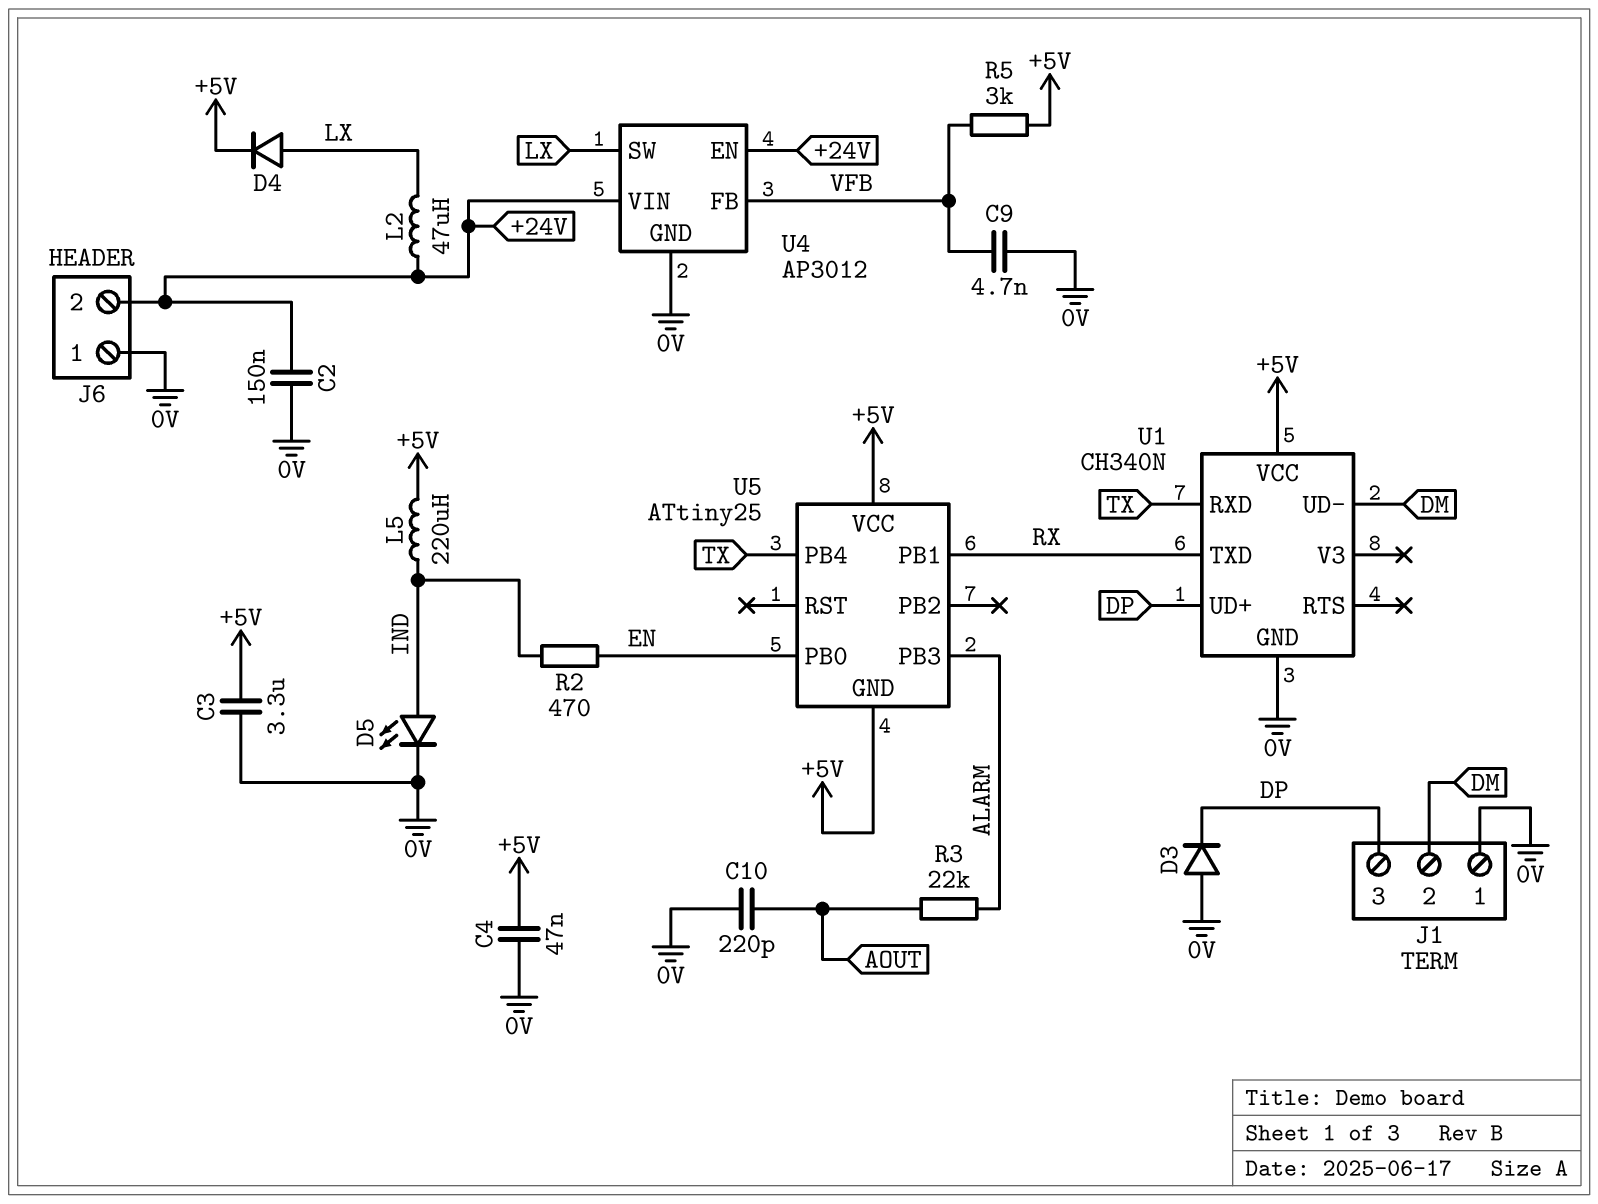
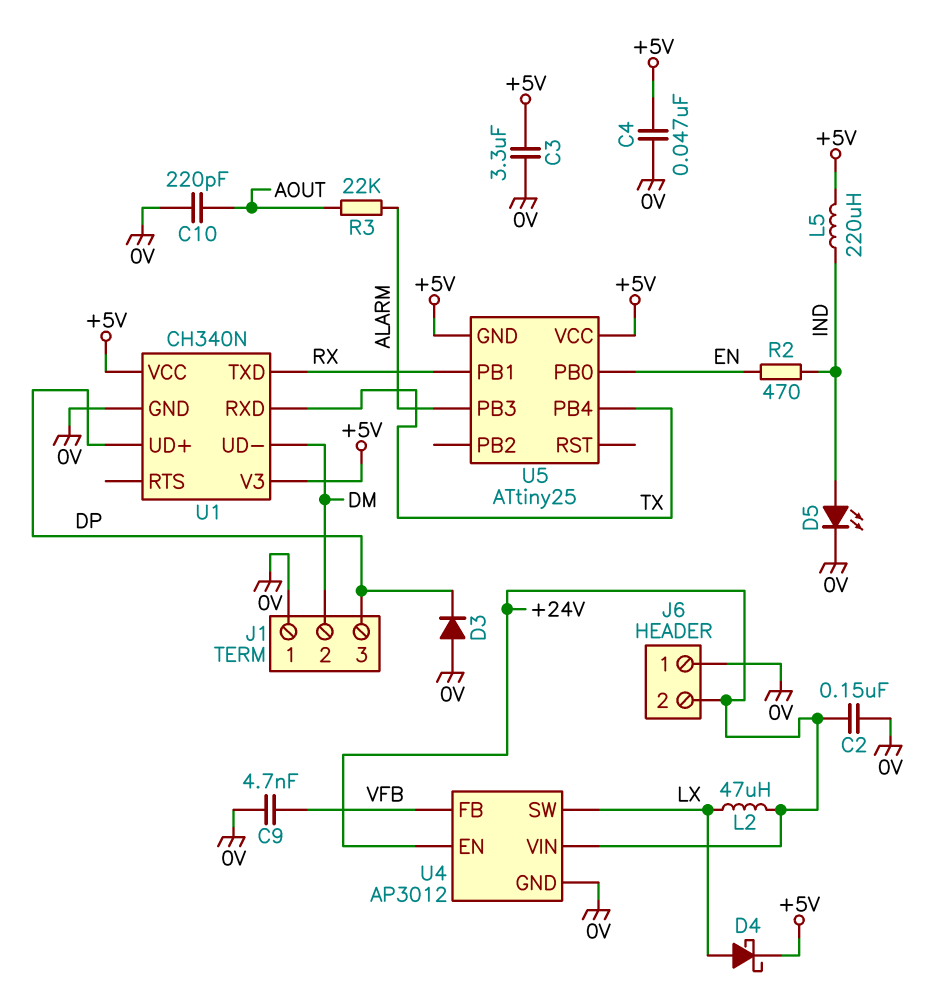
D4: diode (A LX, K +5V) -> schottky (A LX, K +5V)
R5: 3k (+5V, VFB) -> none
U1 pin V3: none -> +5V

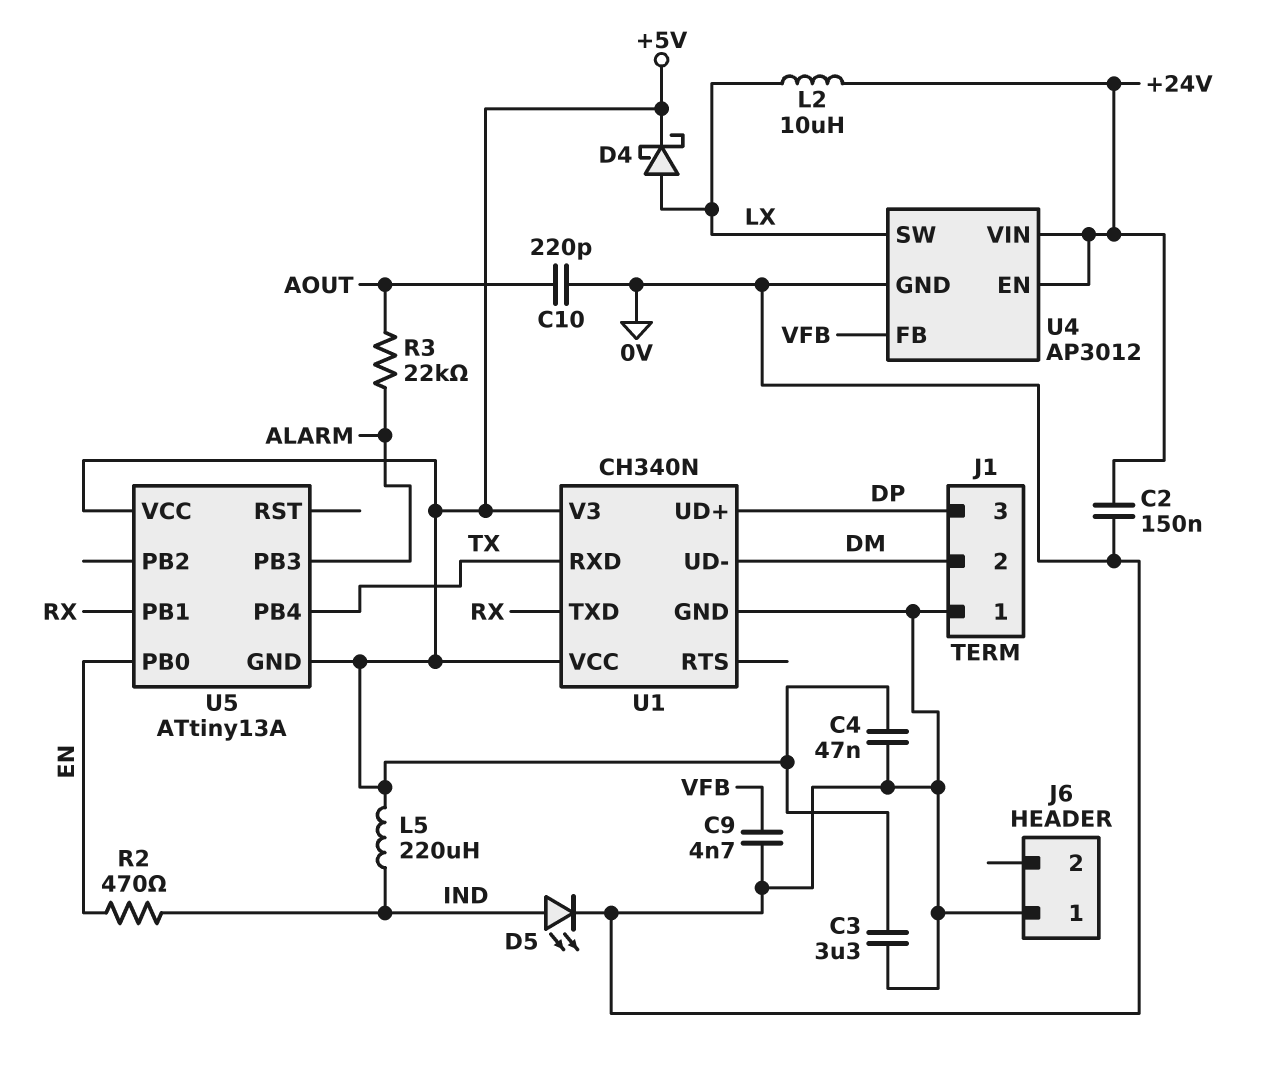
D3: diode (A 0V, K DP) -> none
J6 pin 2: +24V -> none
L2: 47uH (+24V, LX) -> 10uH (+24V, LX)
U5: ATtiny25 -> ATtiny13A

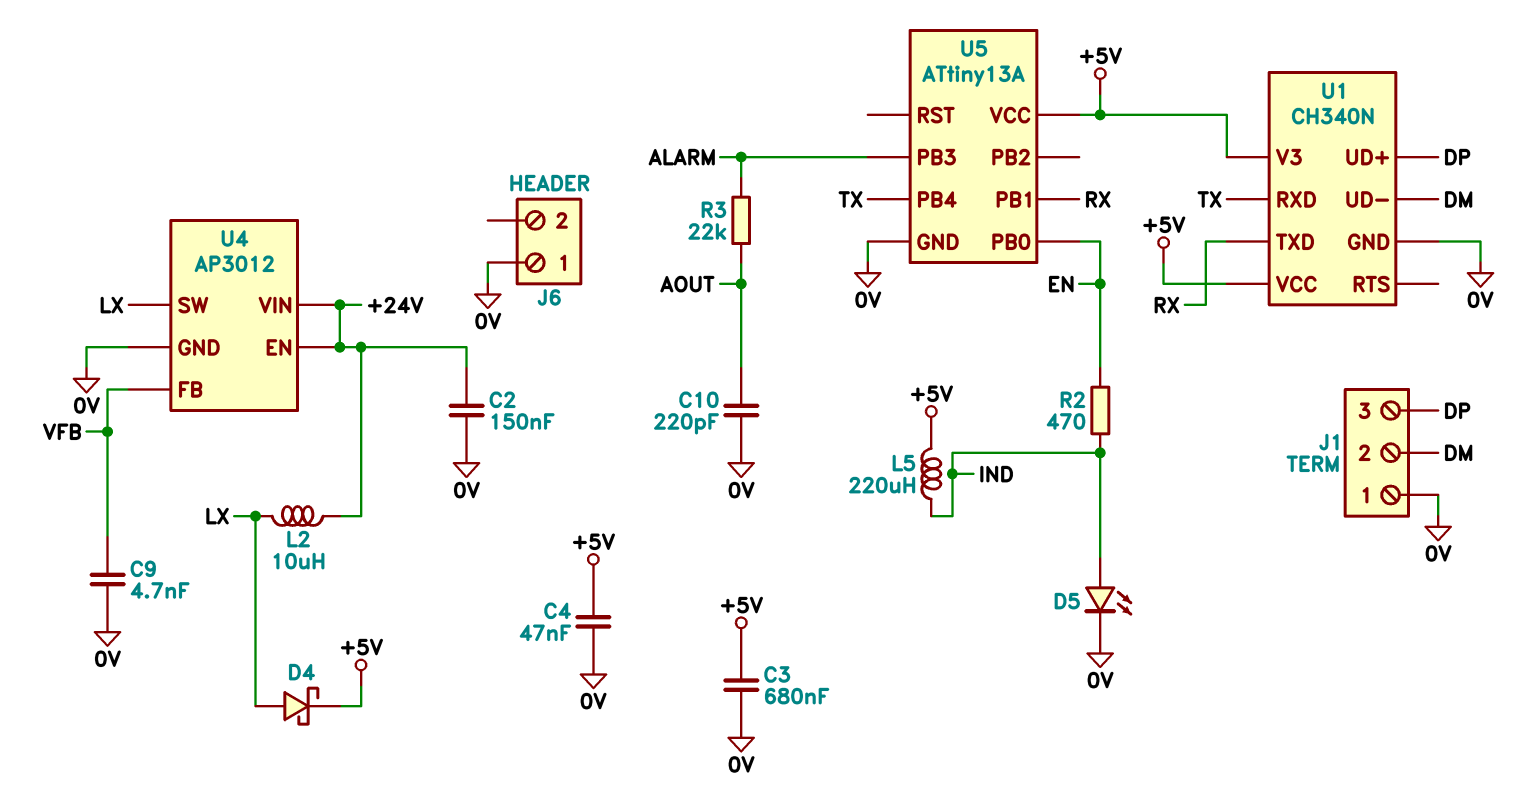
C3: 3.3uF (+5V, 0V) -> 680nF (+5V, 0V)
U5 pin GND: +5V -> 0V

